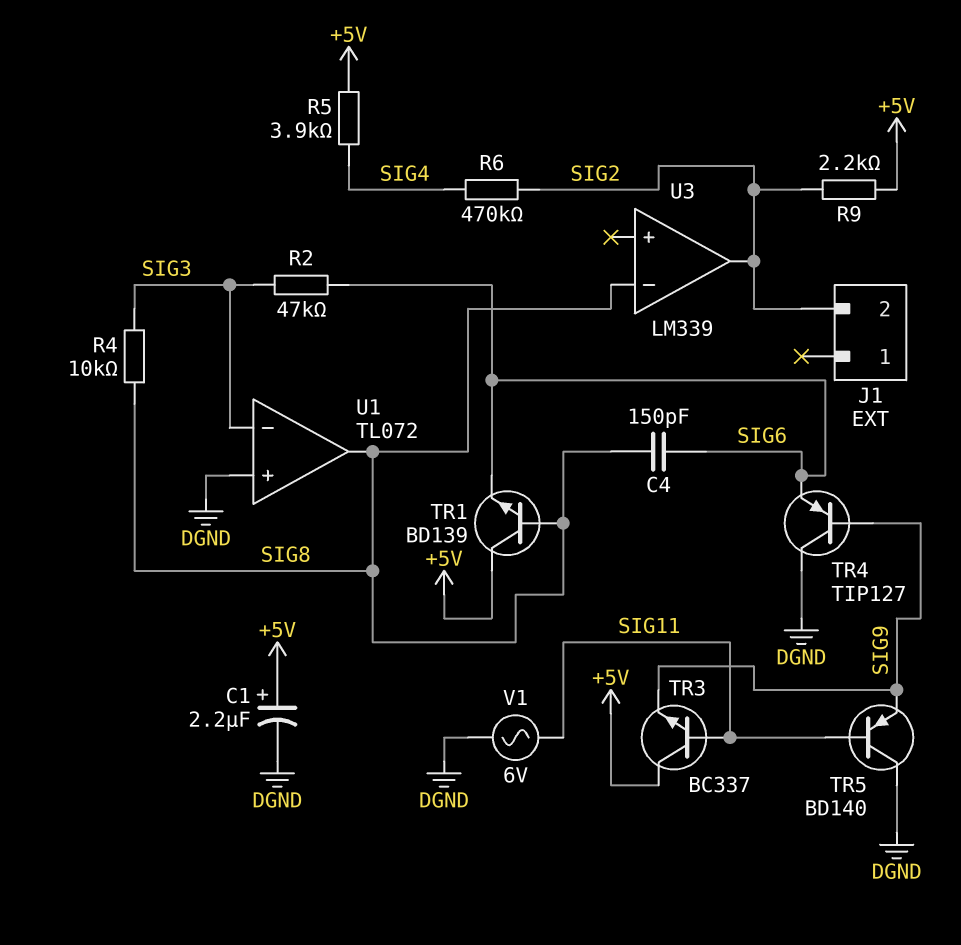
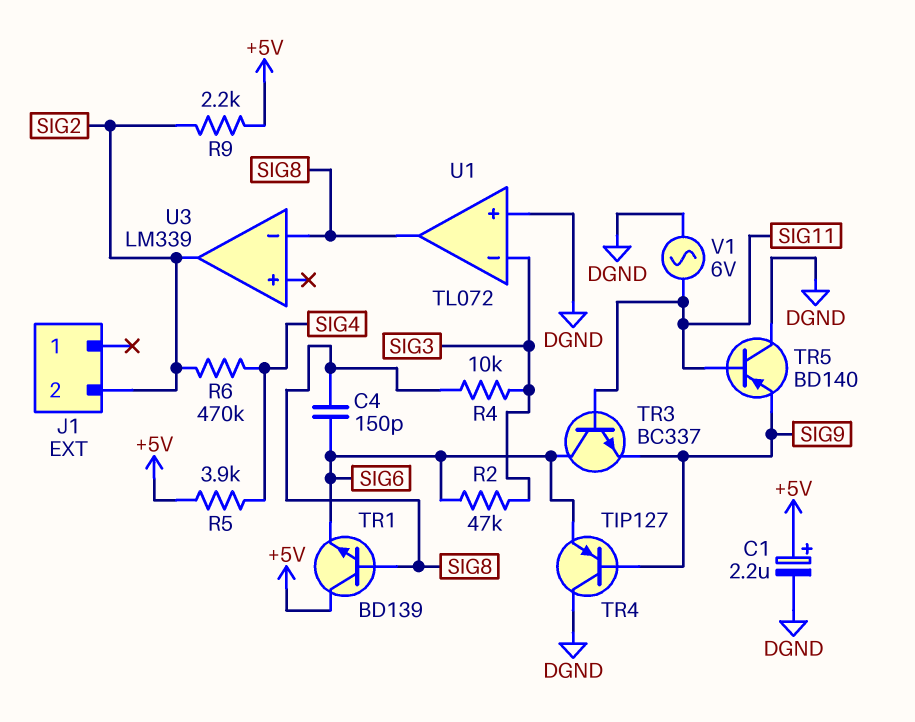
TR3: NPN BC337 (B SIG11, C +5V, E SIG9) -> NPN BC337 (B SIG11, C SIG6, E SIG9)

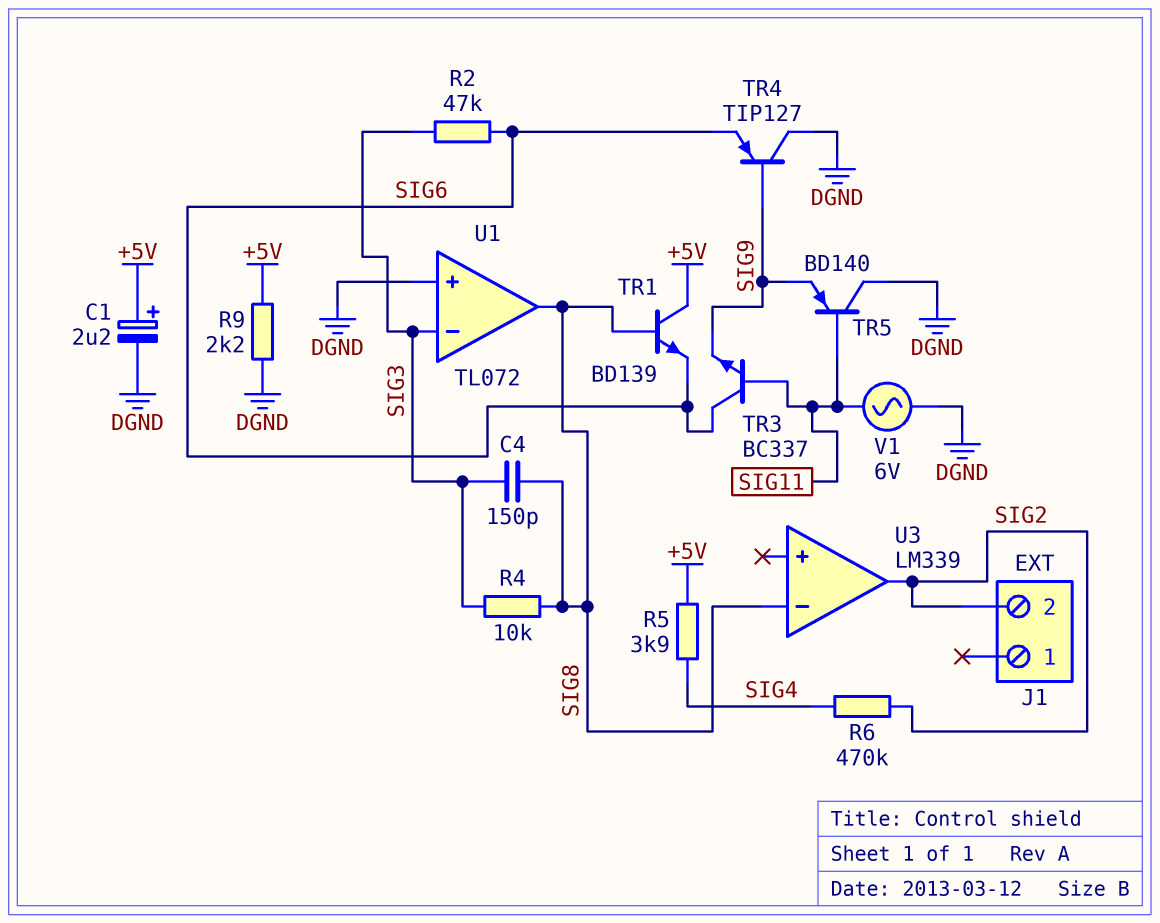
C4: 150pF (SIG6, SIG8) -> 150pF (SIG3, SIG8)
R9: 2.2k (+5V, SIG2) -> 2.2k (+5V, DGND)

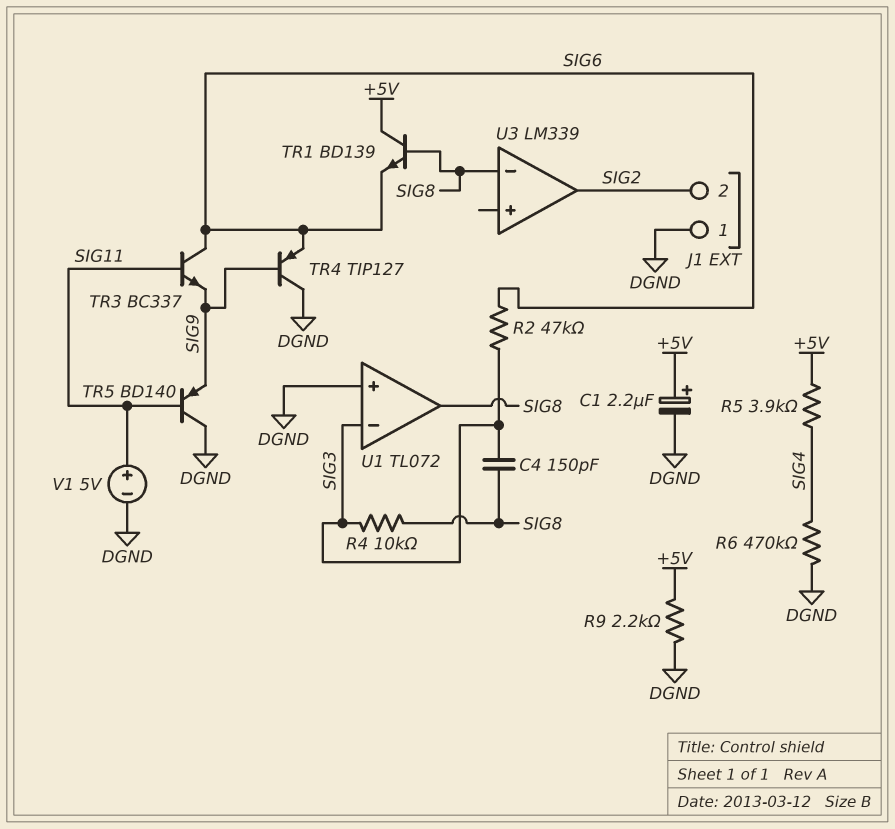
J1 pin 1: none -> DGND
R6: 470k (SIG2, SIG4) -> 470k (DGND, SIG4)
V1: AC 6V (DGND, SIG11) -> 5V (plus SIG11, minus DGND)

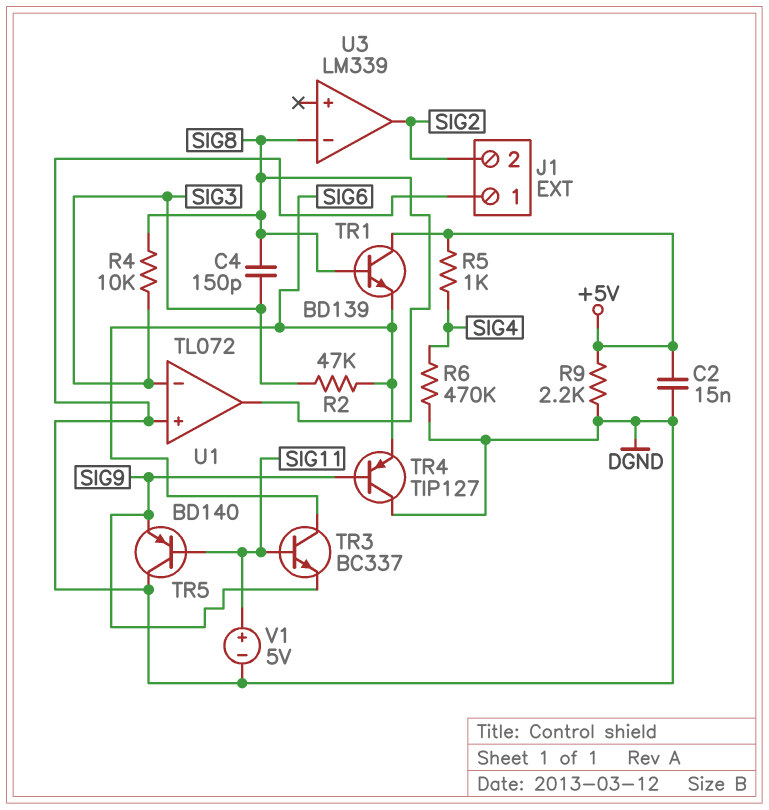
C1: 2.2uF (plus +5V, minus DGND) -> none
C2: none -> 15nF (+5V, DGND)
R5: 3.9k (+5V, SIG4) -> 1k (+5V, SIG4)

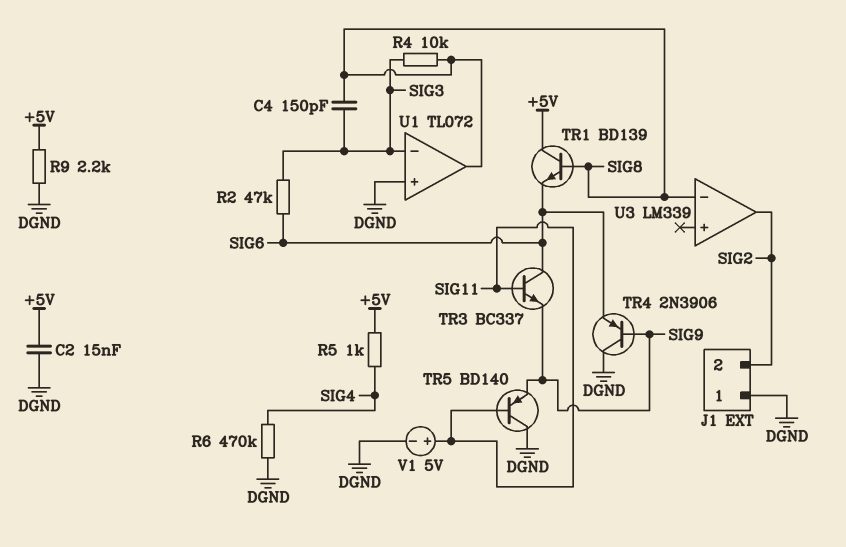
TR4: PNP TIP127 (B SIG9, C DGND, E SIG6) -> PNP 2N3906 (B SIG9, C DGND, E SIG6)

